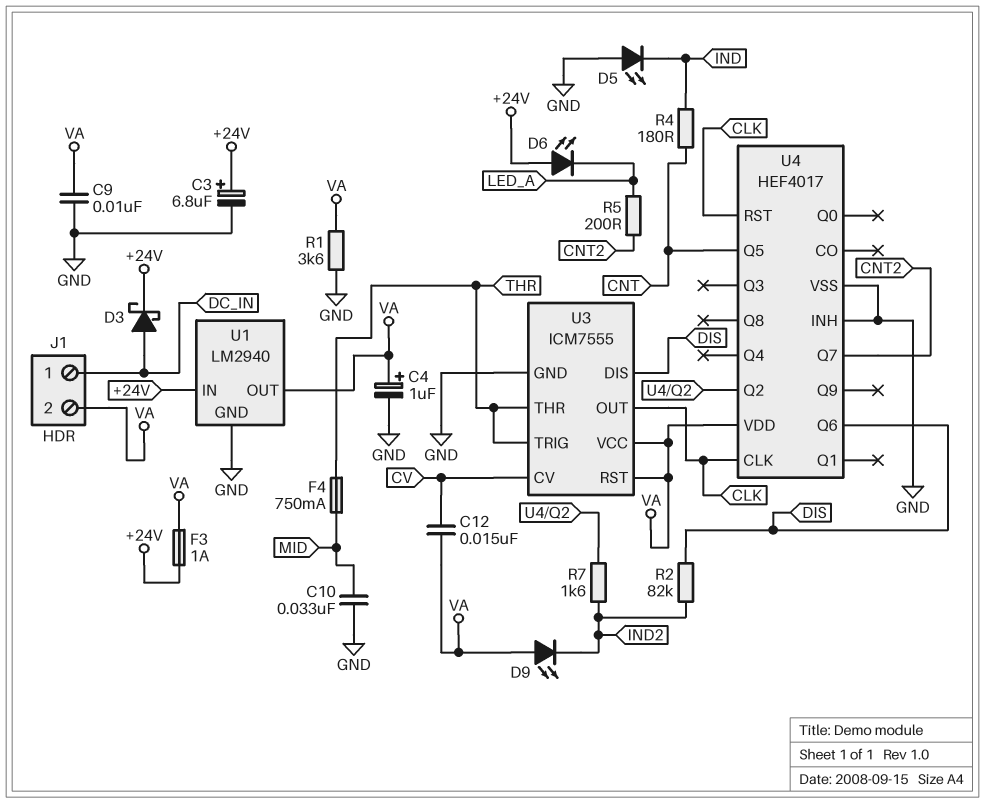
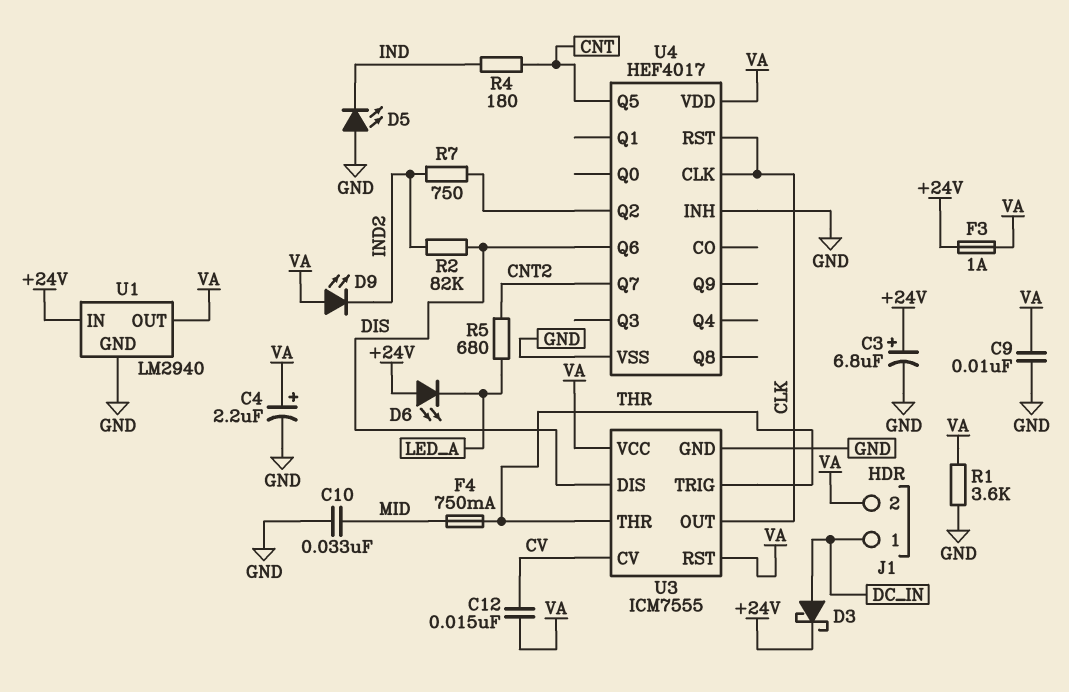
C4: 1uF (plus VA, minus GND) -> 2.2uF (plus VA, minus GND)
R5: 200 (CNT2, LED_A) -> 680 (CNT2, LED_A)
R7: 1.6k (IND2, U4/Q2) -> 750 (IND2, U4/Q2)

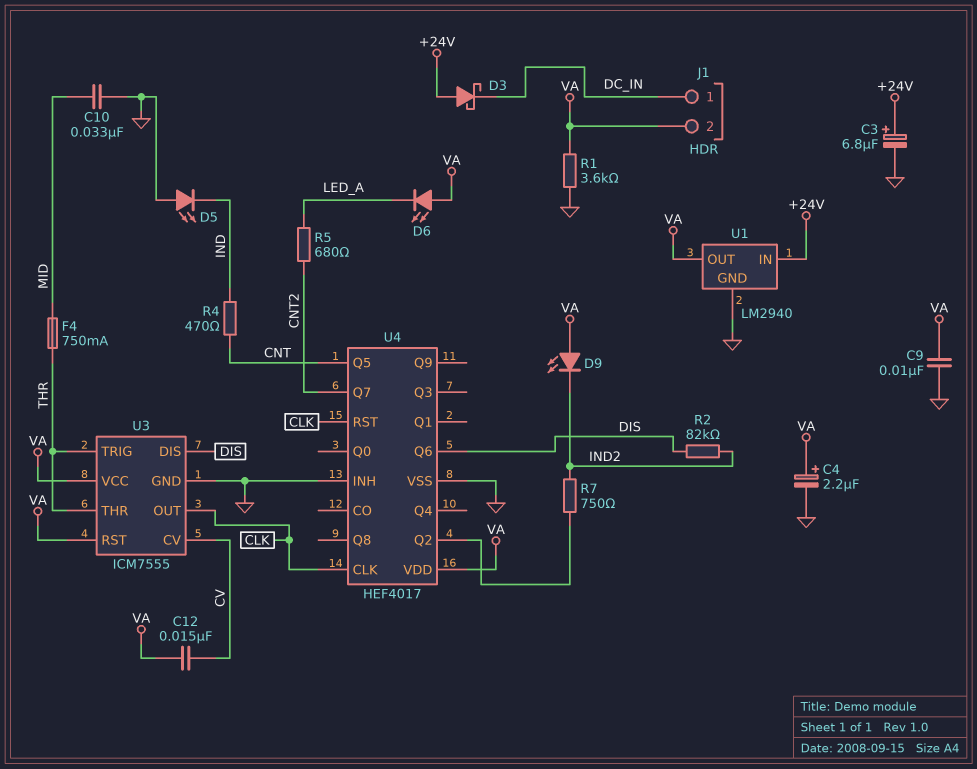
D3: schottky (A DC_IN, K +24V) -> schottky (A +24V, K DC_IN)
D6: LED (A +24V, K LED_A) -> LED (A VA, K LED_A)
F3: 1A (+24V, VA) -> none
R4: 180 (CNT, IND) -> 470 (CNT, IND)

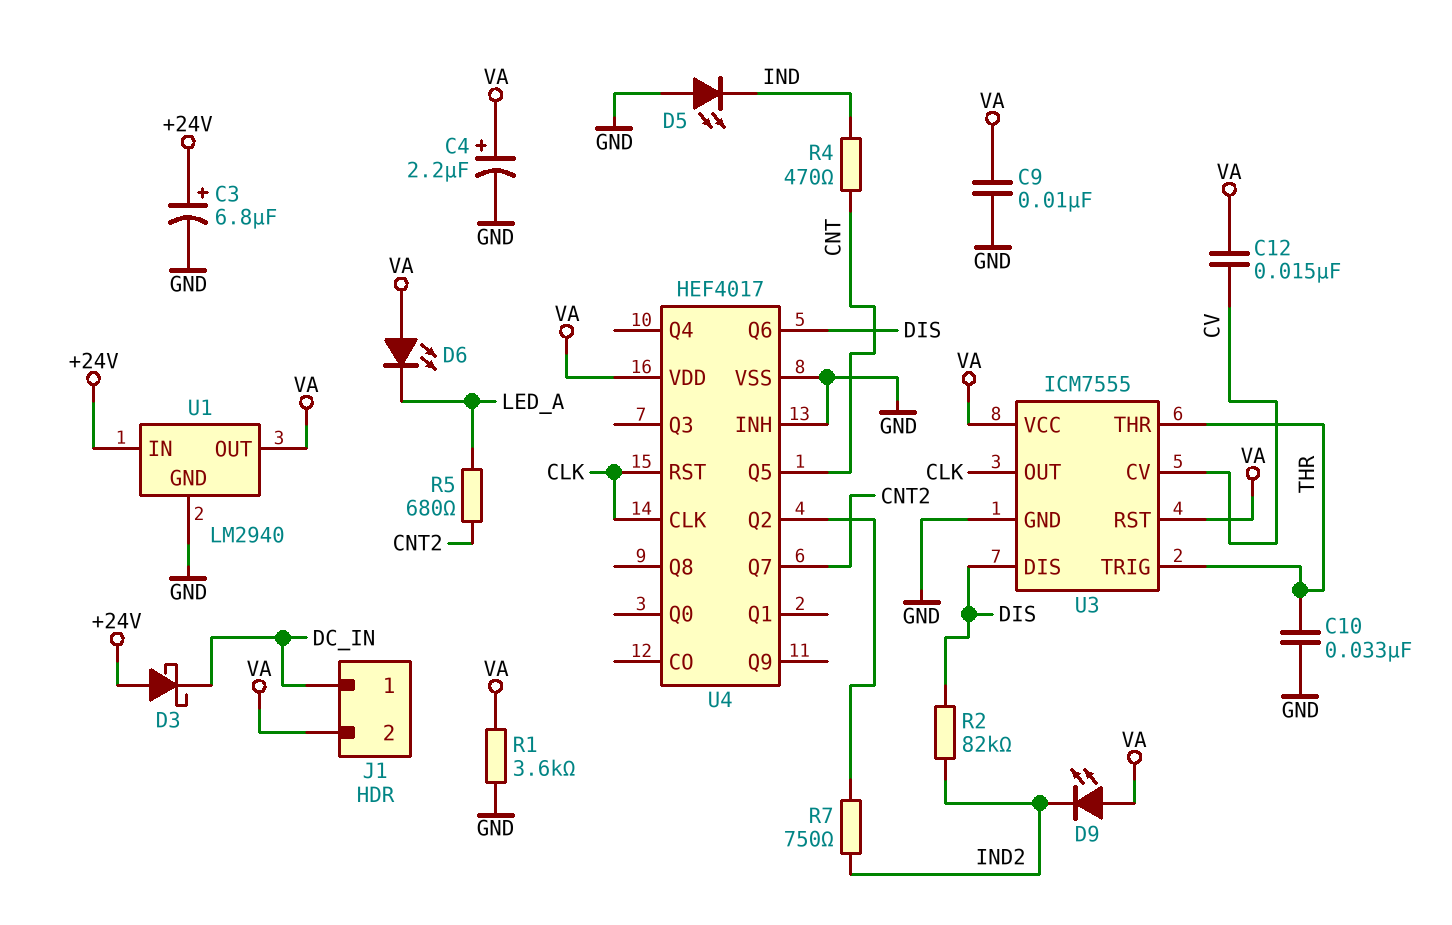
C10: 33nF (GND, MID) -> 33nF (GND, THR)
F4: 750mA (MID, THR) -> none

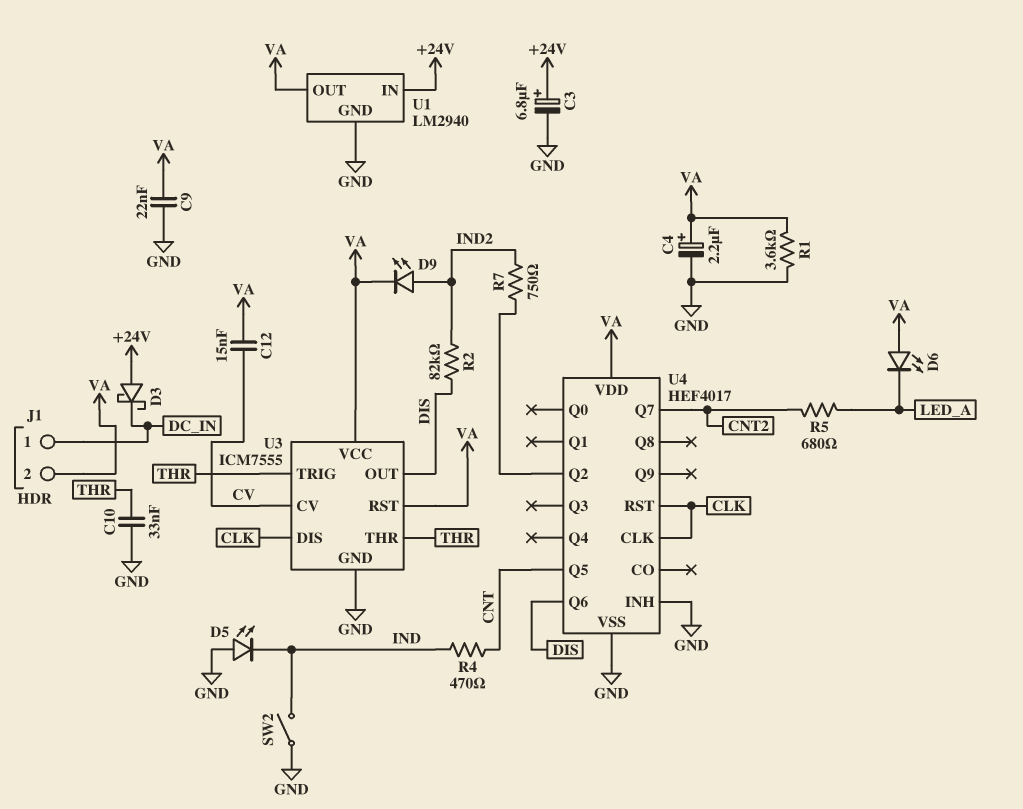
C9: 10nF (GND, VA) -> 22nF (GND, VA)
D9: LED (A VA, K IND2) -> LED (A IND2, K VA)
SW2: none -> switch (GND, IND)
U3 pin DIS: DIS -> CLK
U3 pin OUT: CLK -> DIS

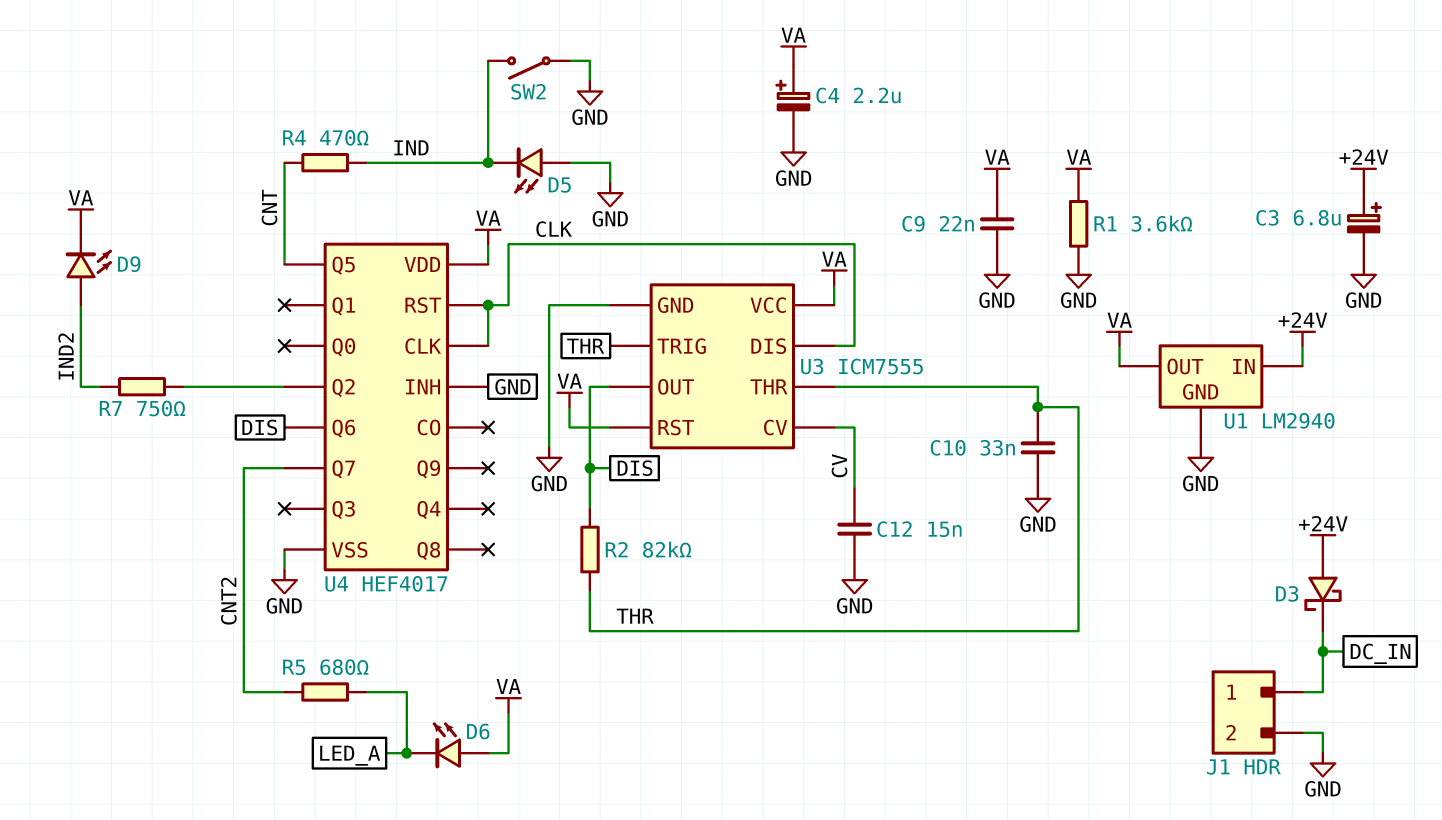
C12: 15nF (CV, VA) -> 15nF (CV, GND)
J1 pin 2: VA -> GND
R2: 82k (DIS, IND2) -> 82k (DIS, THR)

